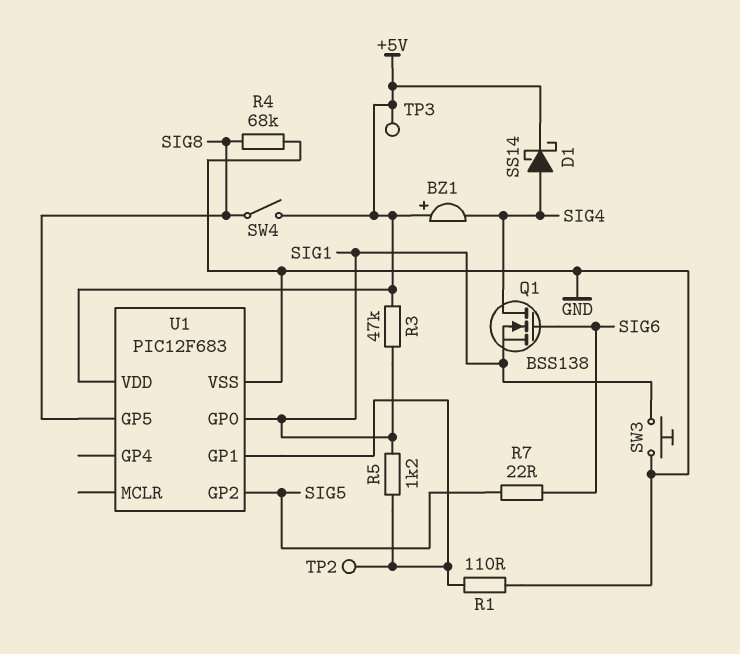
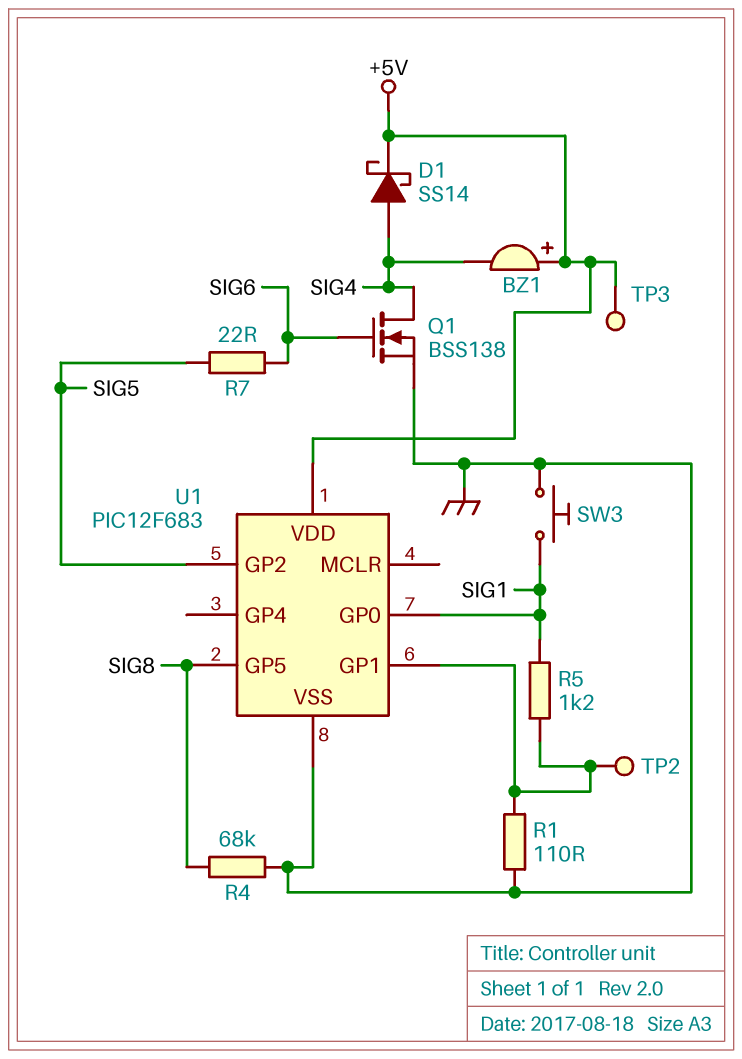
Q1: NMOS BSS138 (G SIG6, D SIG4, S SIG1) -> NMOS BSS138 (G SIG6, D SIG4, S GND)
R3: 47k (+5V, SIG1) -> none
SW4: switch (+5V, SIG8) -> none

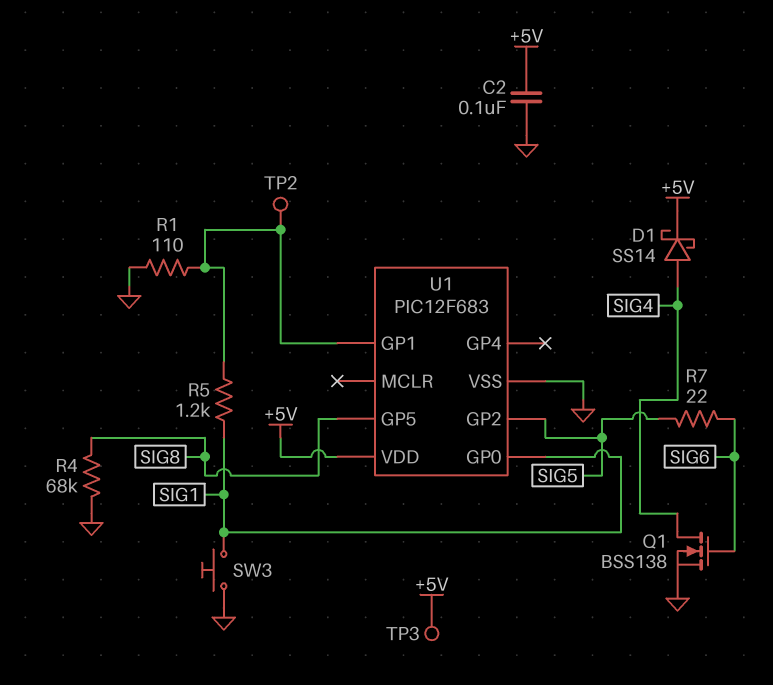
BZ1: buzzer (plus +5V, minus SIG4) -> none
C2: none -> 100nF (+5V, GND)

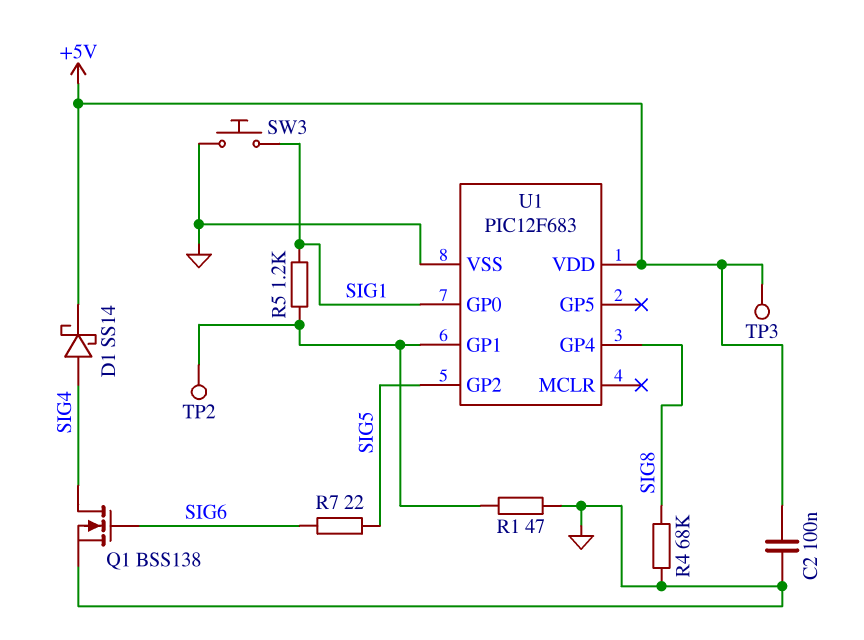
R1: 110 (GND, U1/GP1) -> 47 (GND, U1/GP1)
U1 pin GP4: none -> SIG8
U1 pin GP5: SIG8 -> none

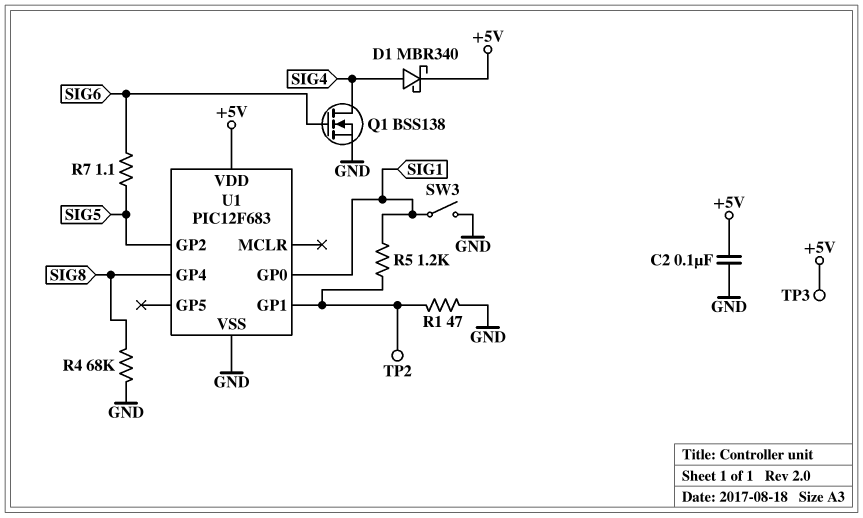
D1: schottky SS14 (A SIG4, K +5V) -> schottky MBR340 (A SIG4, K +5V)
R7: 22 (SIG5, SIG6) -> 1.1 (SIG5, SIG6)
SW3: button (GND, SIG1) -> switch (GND, SIG1)

